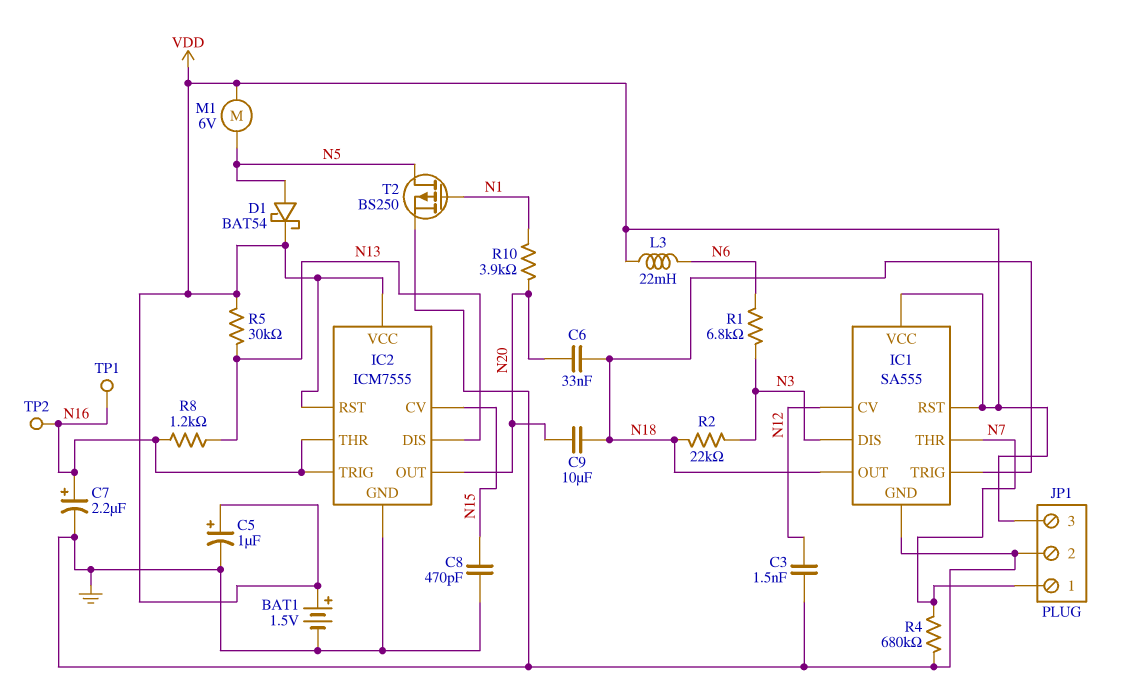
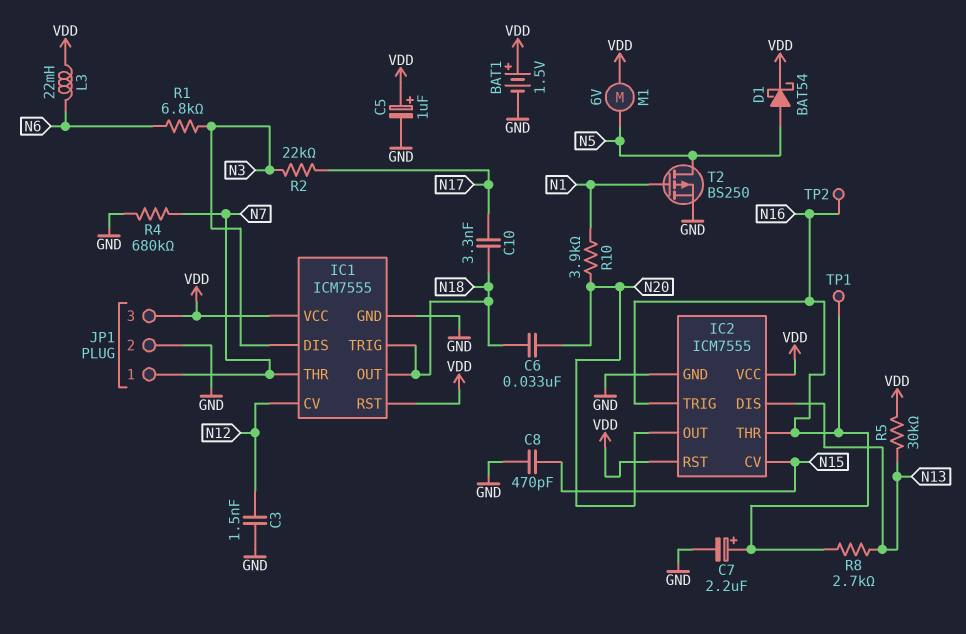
C9: 10uF (N18, N20) -> none
C10: none -> 3.3nF (N17, N18)
IC1: SA555 -> ICM7555
R2: 22k (N3, N18) -> 22k (N3, N17)
R8: 1.2k (N13, N16) -> 2.7k (N13, N16)

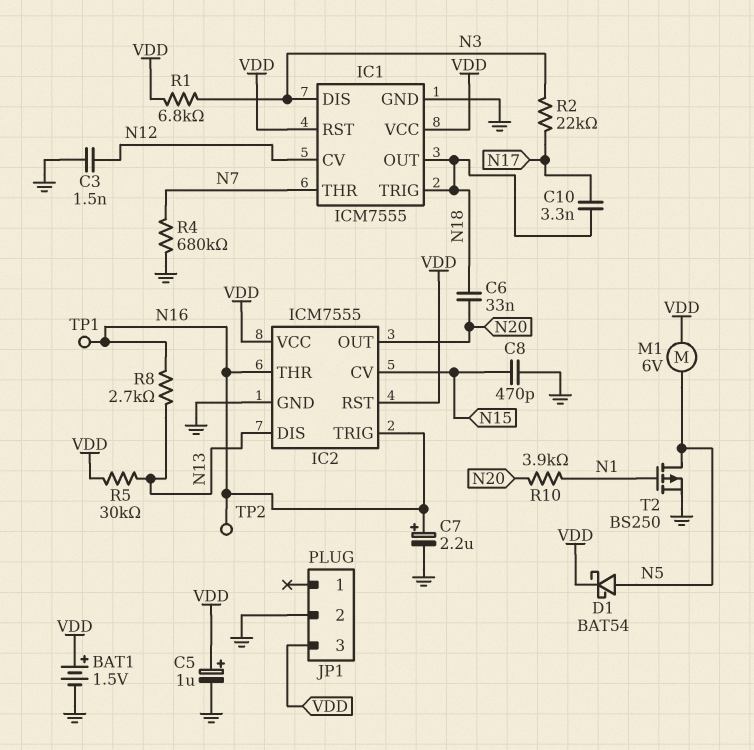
JP1 pin 1: N7 -> none
L3: 22mH (N6, VDD) -> none
R1: 6.8k (N3, N6) -> 6.8k (N3, VDD)

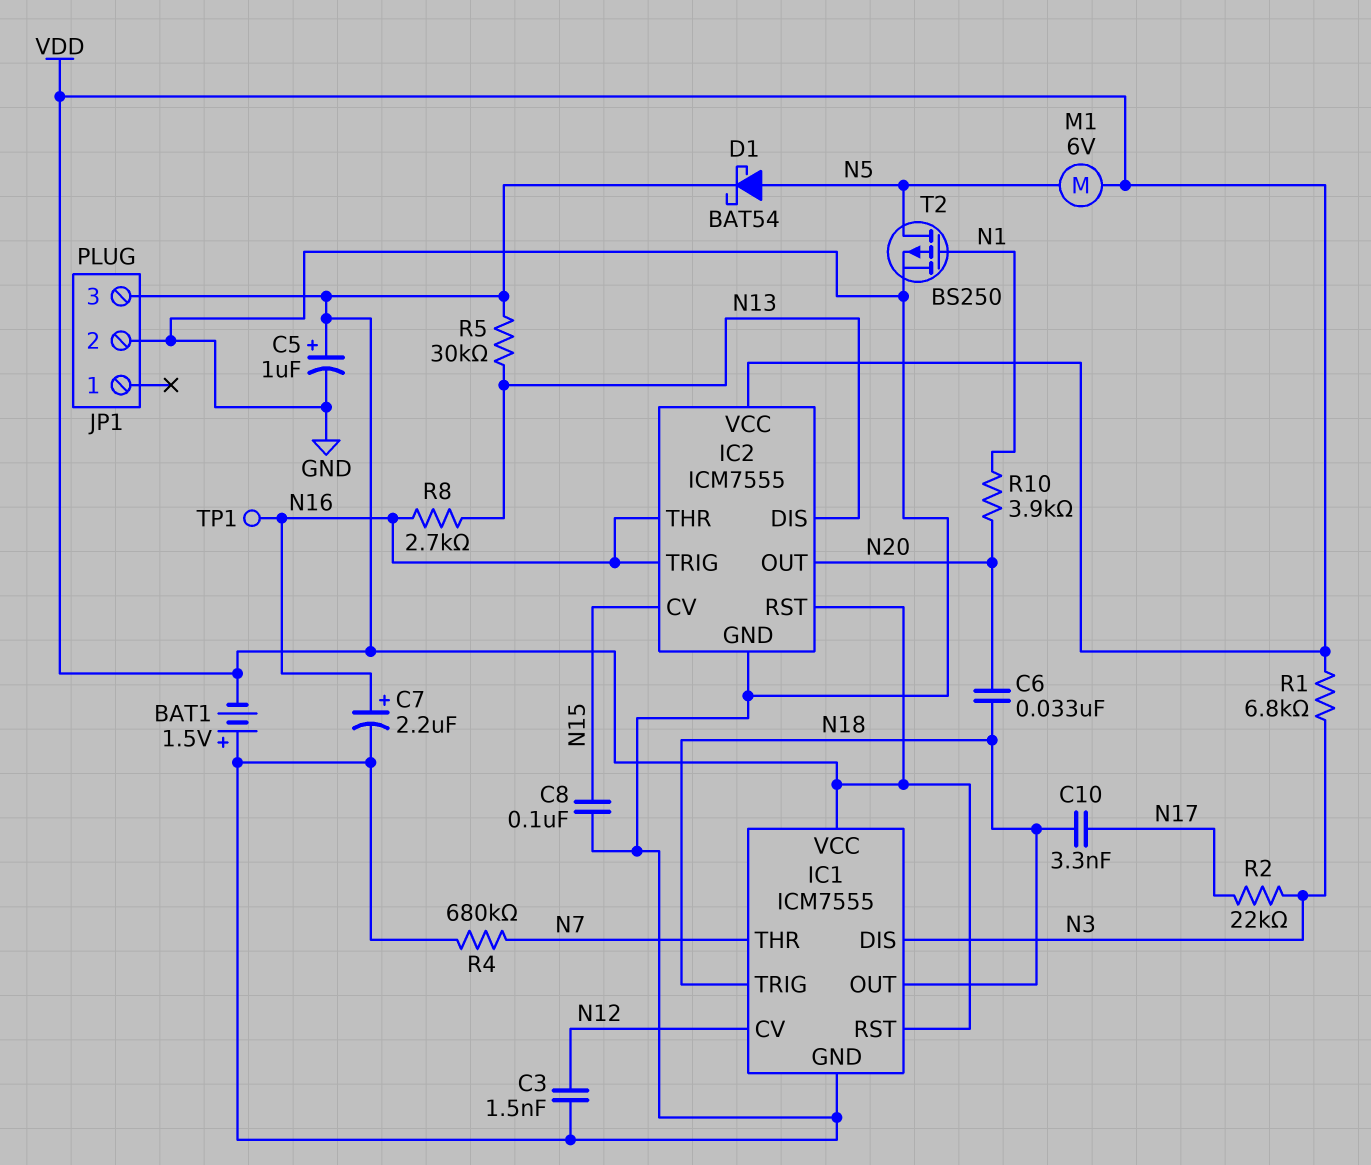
BAT1: 1.5V (plus VDD, minus GND) -> 1.5V (plus GND, minus VDD)
C8: 470pF (GND, N15) -> 100nF (GND, N15)
TP2: test point (N16) -> none

